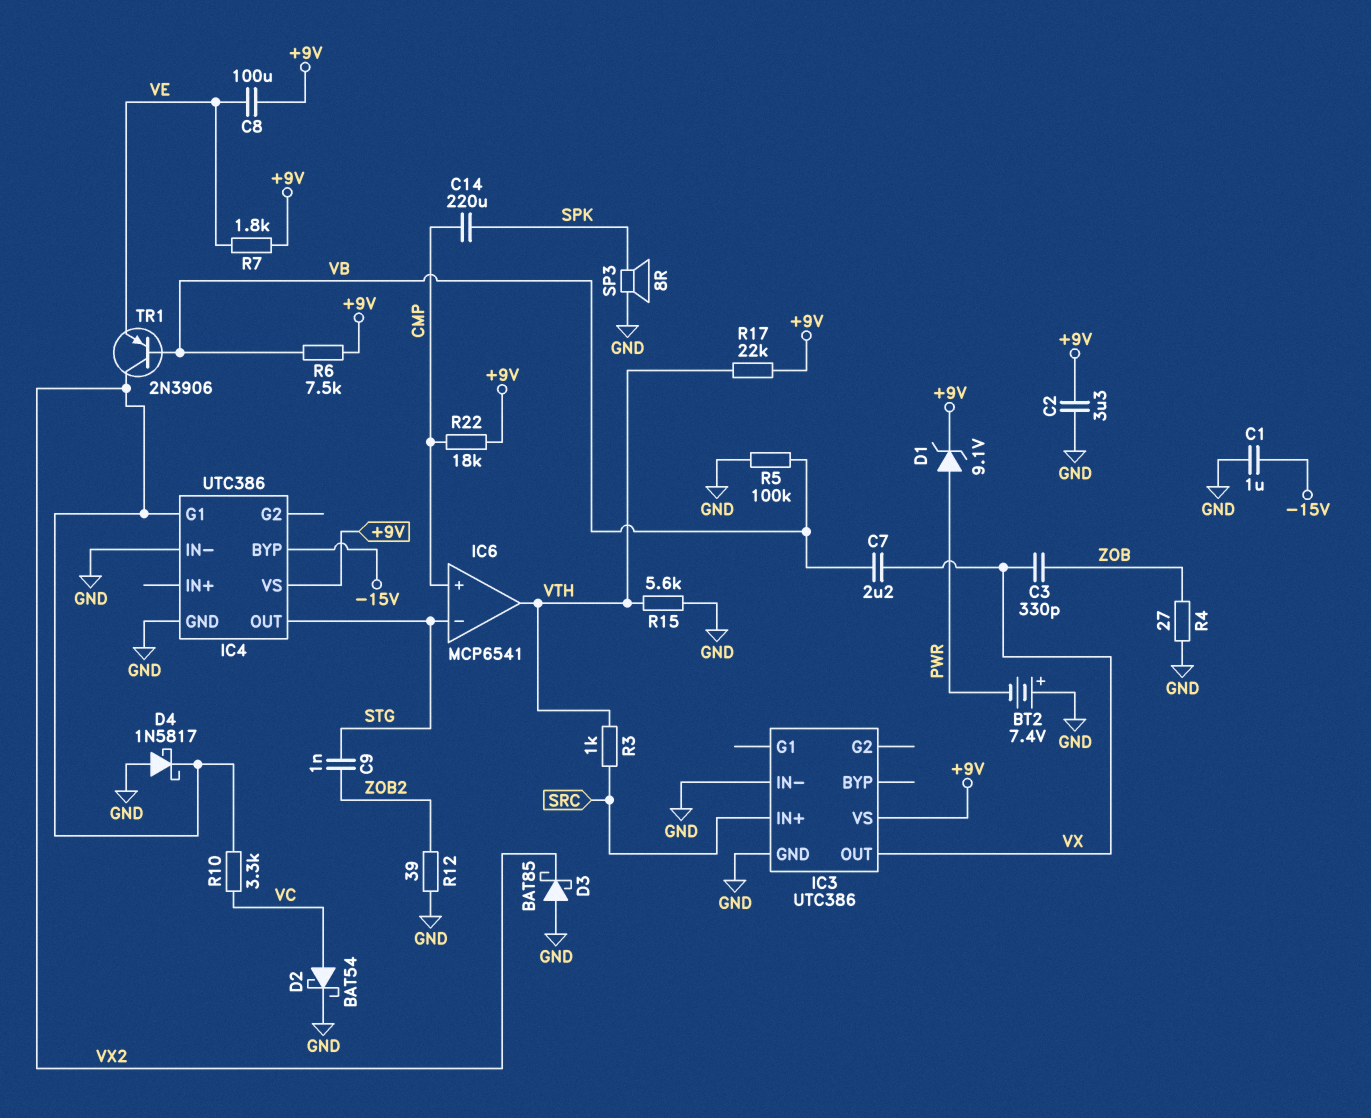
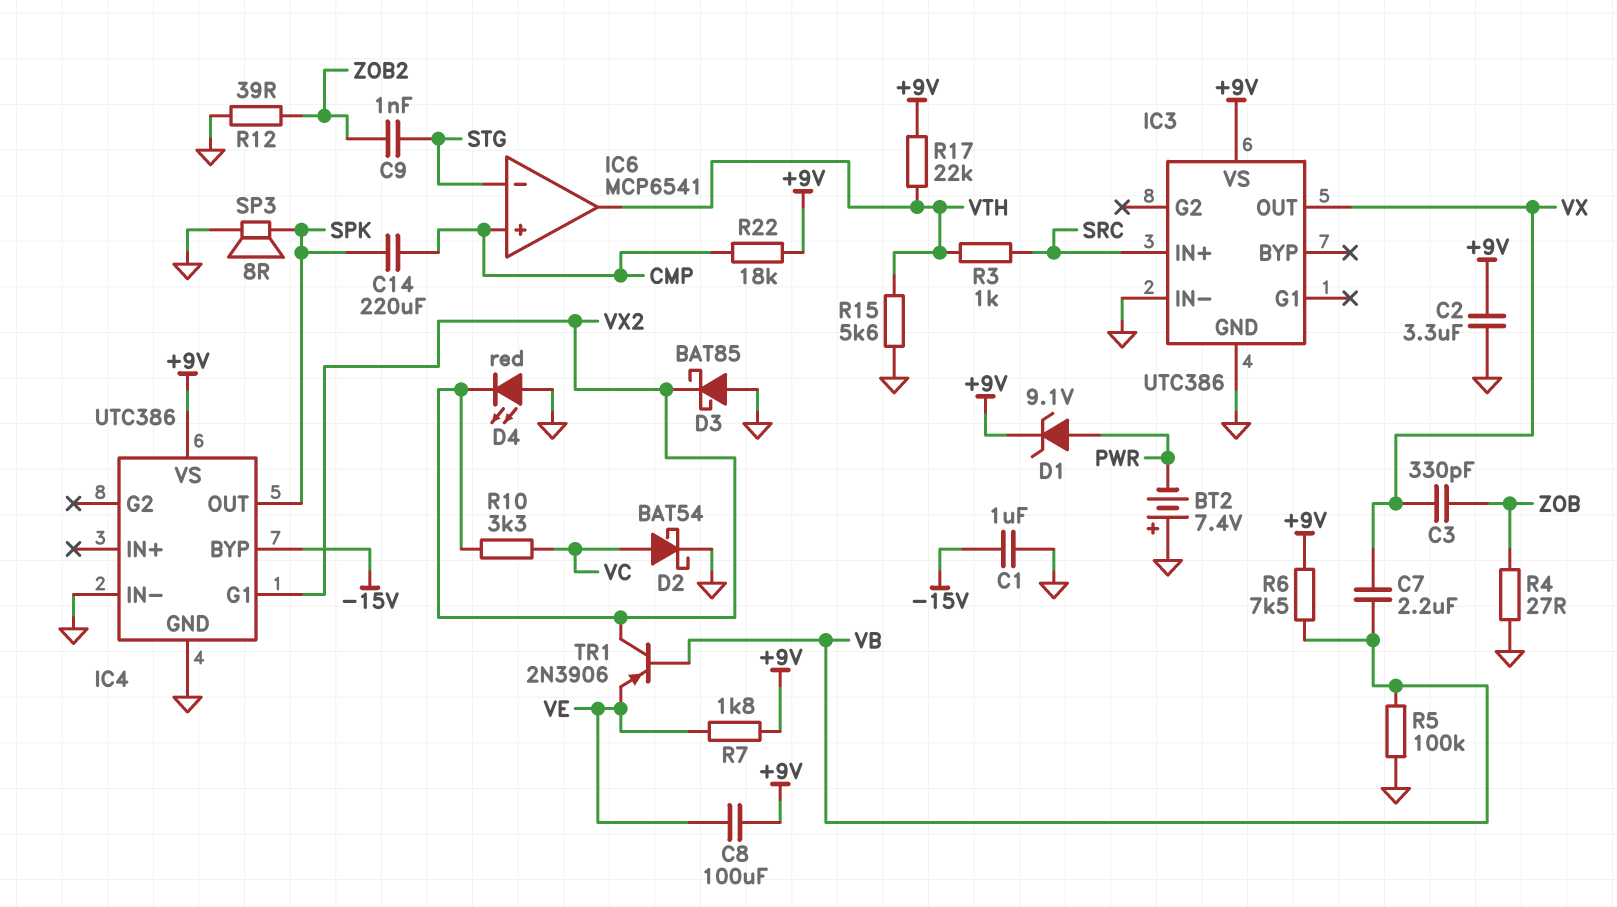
D4: schottky 1N5817 (A GND, K VX2) -> LED red (A GND, K VX2)
IC4 pin OUT: STG -> SPK

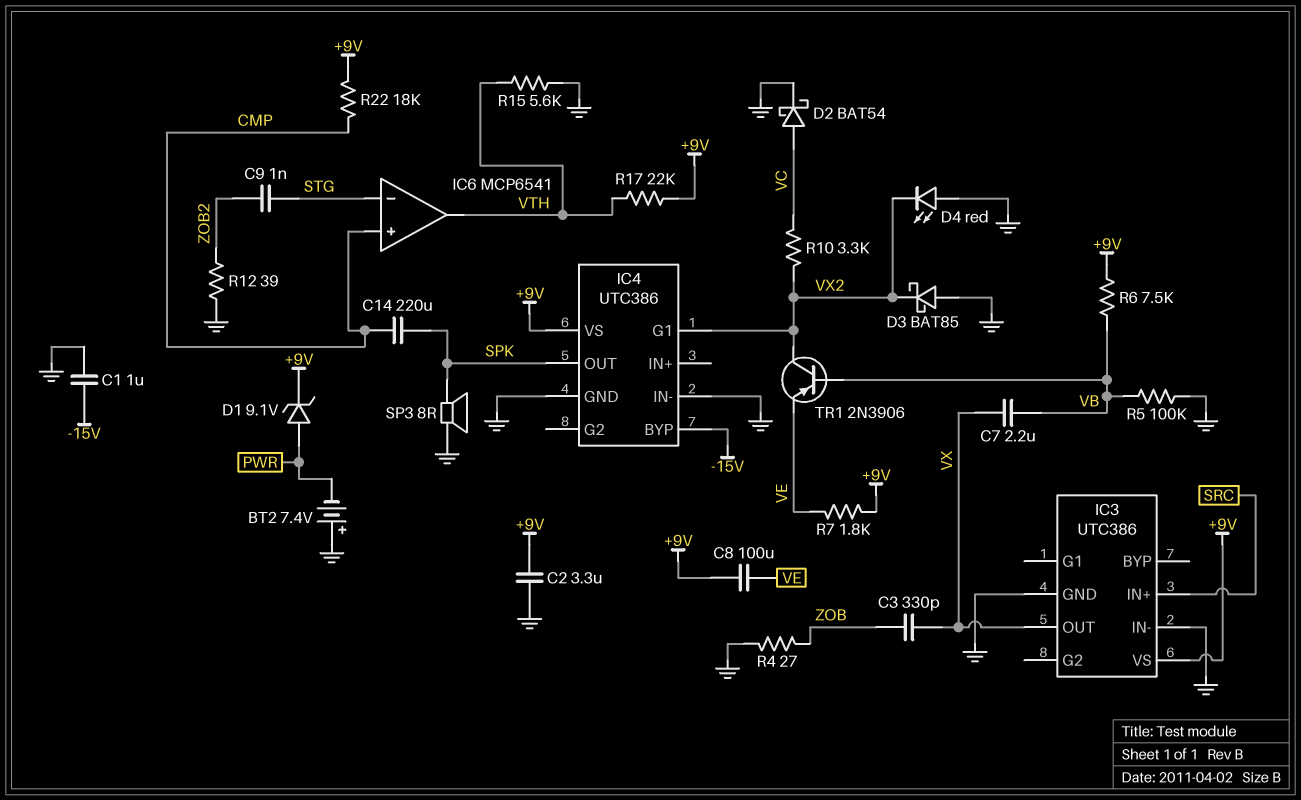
R3: 1k (SRC, VTH) -> none

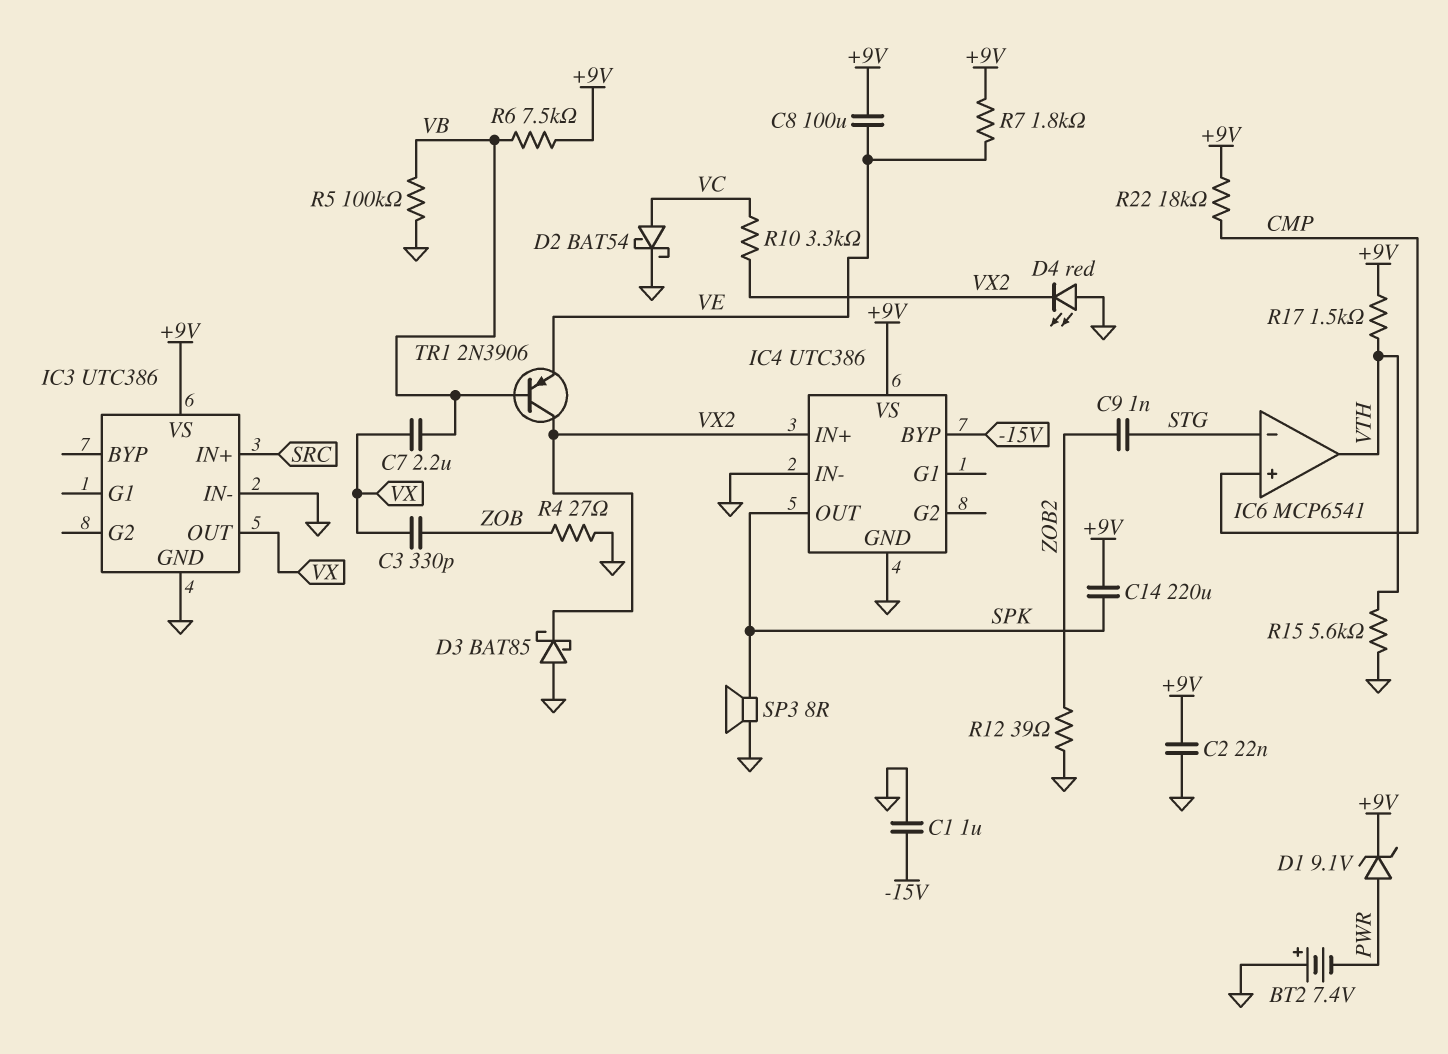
C2: 3.3uF (+9V, GND) -> 22nF (+9V, GND)
C14: 220uF (CMP, SPK) -> 220uF (+9V, SPK)
IC4 pin G1: VX2 -> none
IC4 pin IN+: none -> VX2
R17: 22k (+9V, VTH) -> 1.5k (+9V, VTH)

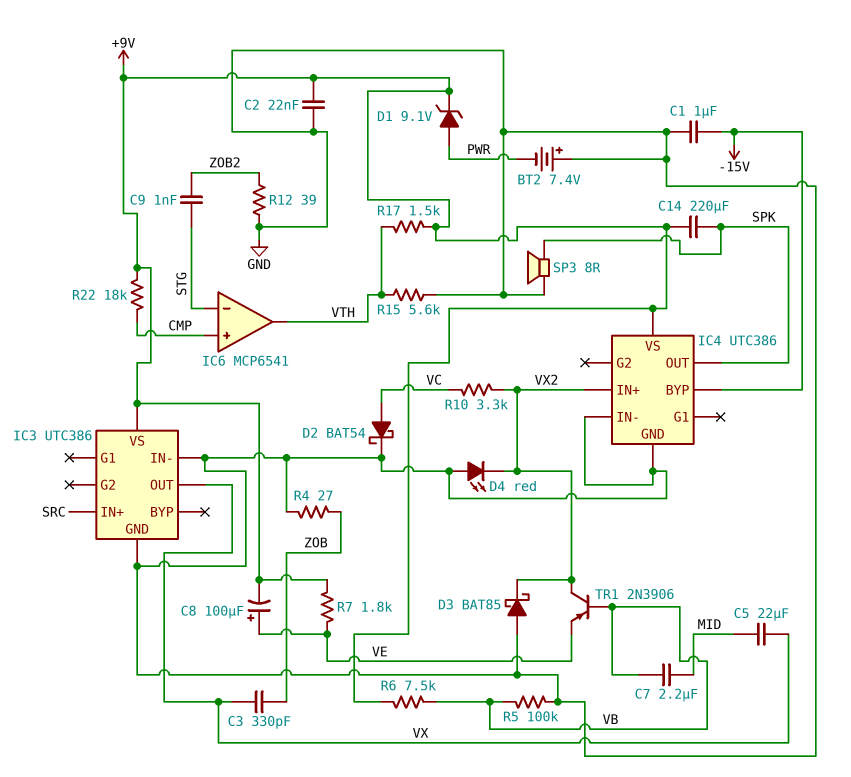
C5: none -> 22uF (MID, VX)
C7: 2.2uF (VB, VX) -> 2.2uF (MID, VB)
C8: 100uF (+9V, VE) -> 100uF (plus VE, minus +9V)

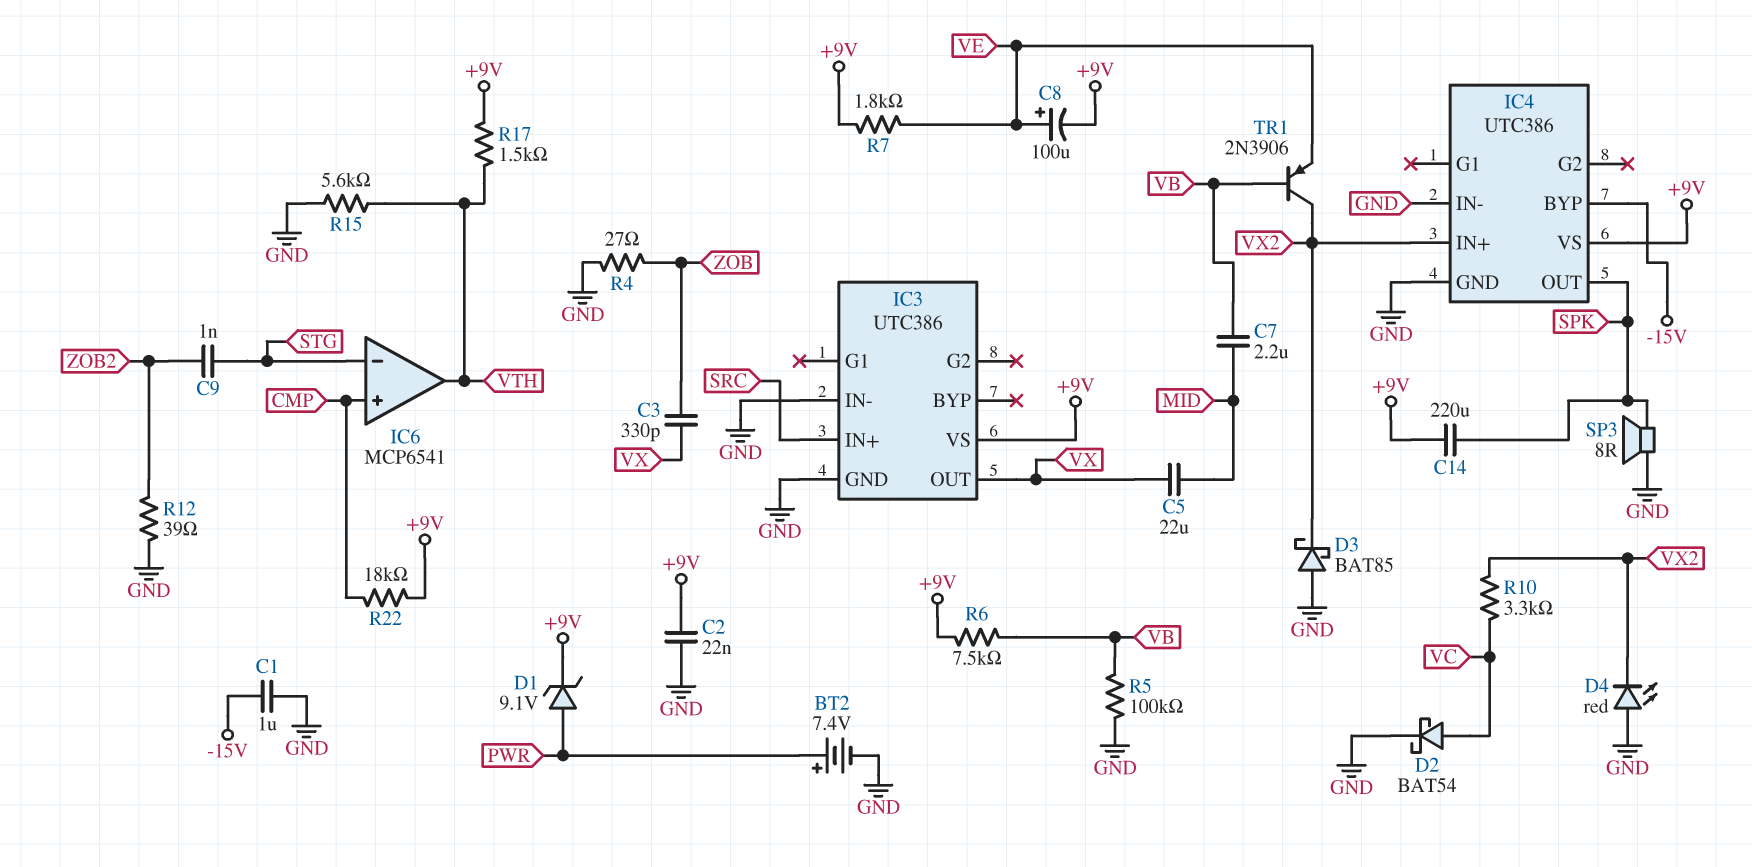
BT2: 7.4V (plus GND, minus PWR) -> 7.4V (plus PWR, minus GND)

